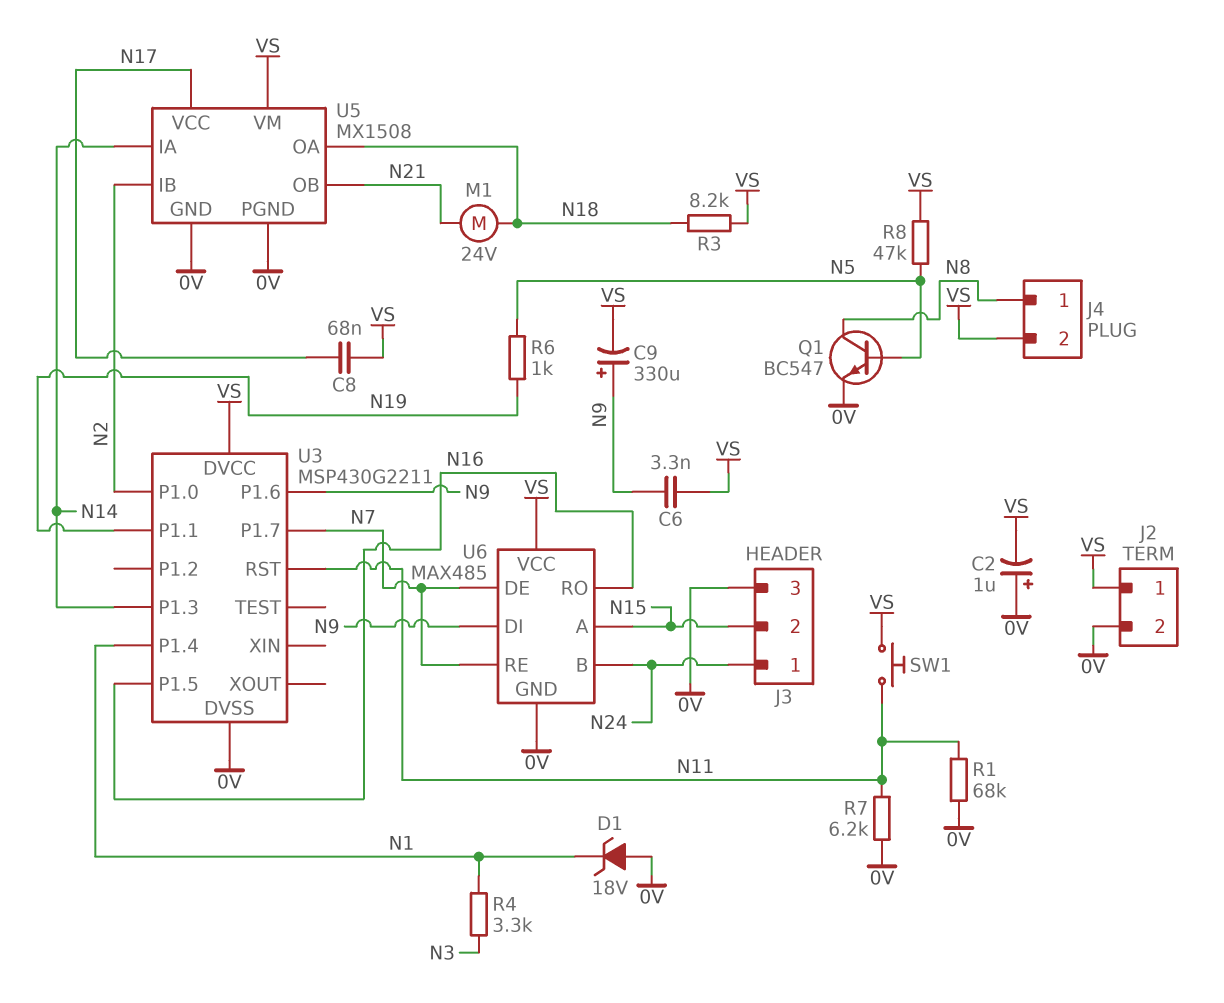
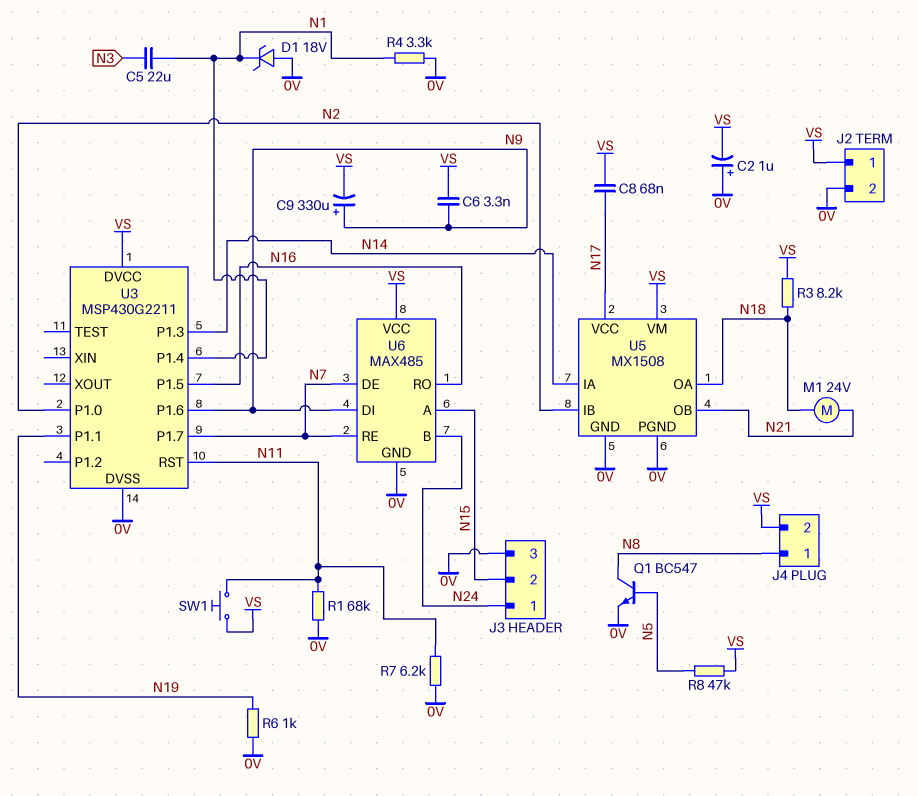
C5: none -> 22uF (N1, N3)
R4: 3.3k (N1, N3) -> 3.3k (0V, N1)
R6: 1k (N5, N19) -> 1k (0V, N19)

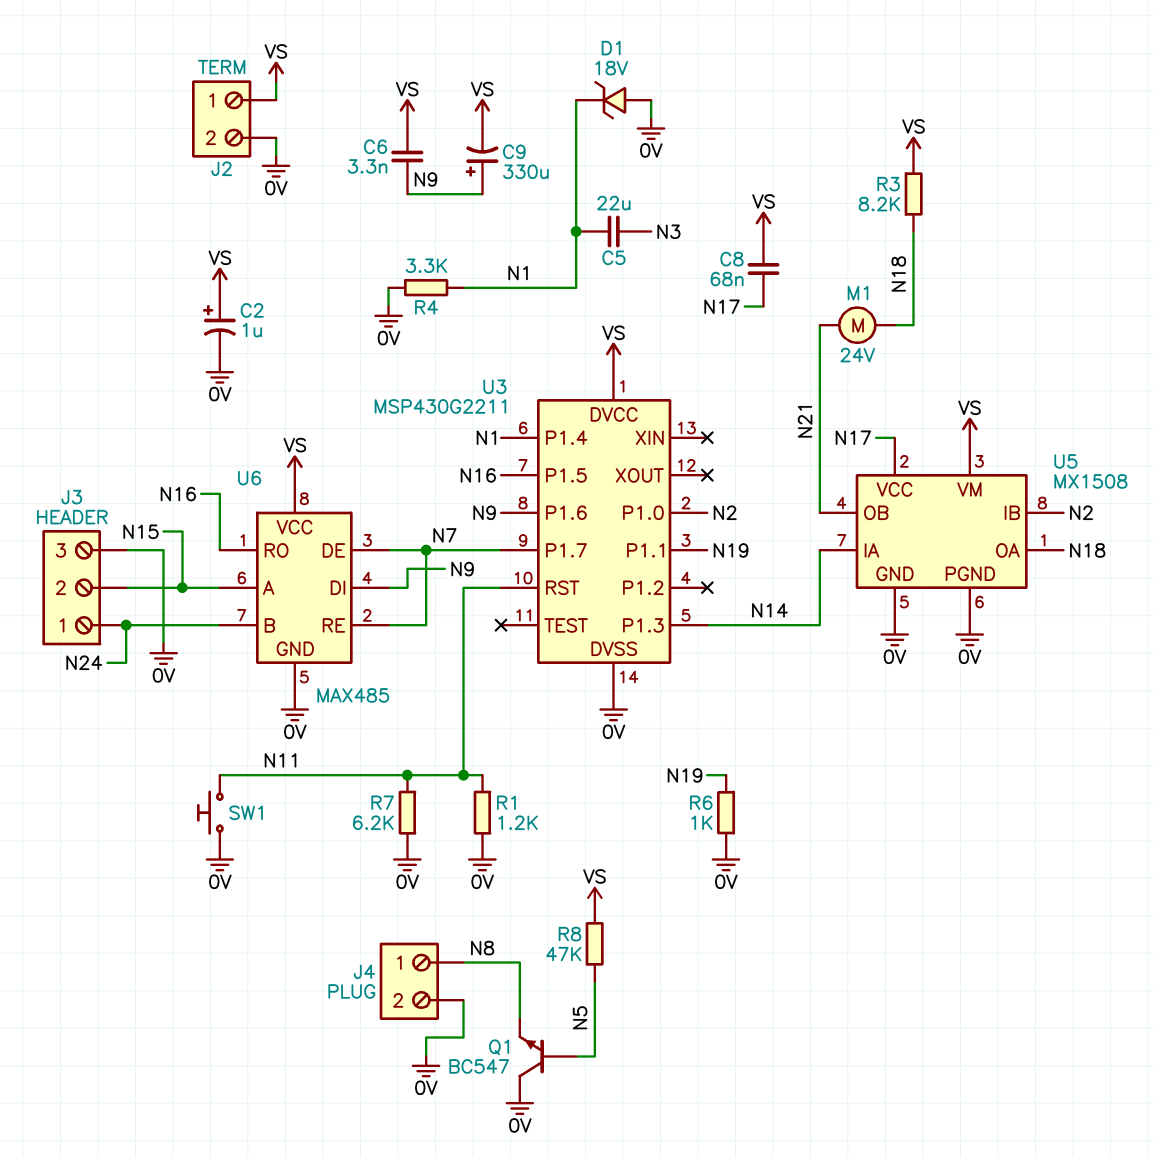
C2: 1uF (plus 0V, minus VS) -> 1uF (plus VS, minus 0V)
J4 pin 2: VS -> 0V
Q1: NPN BC547 (B N5, C N8, E 0V) -> NPN BC547 (B N5, C 0V, E N8)
R1: 68k (0V, N11) -> 1.2k (0V, N11)
SW1: button (N11, VS) -> button (0V, N11)

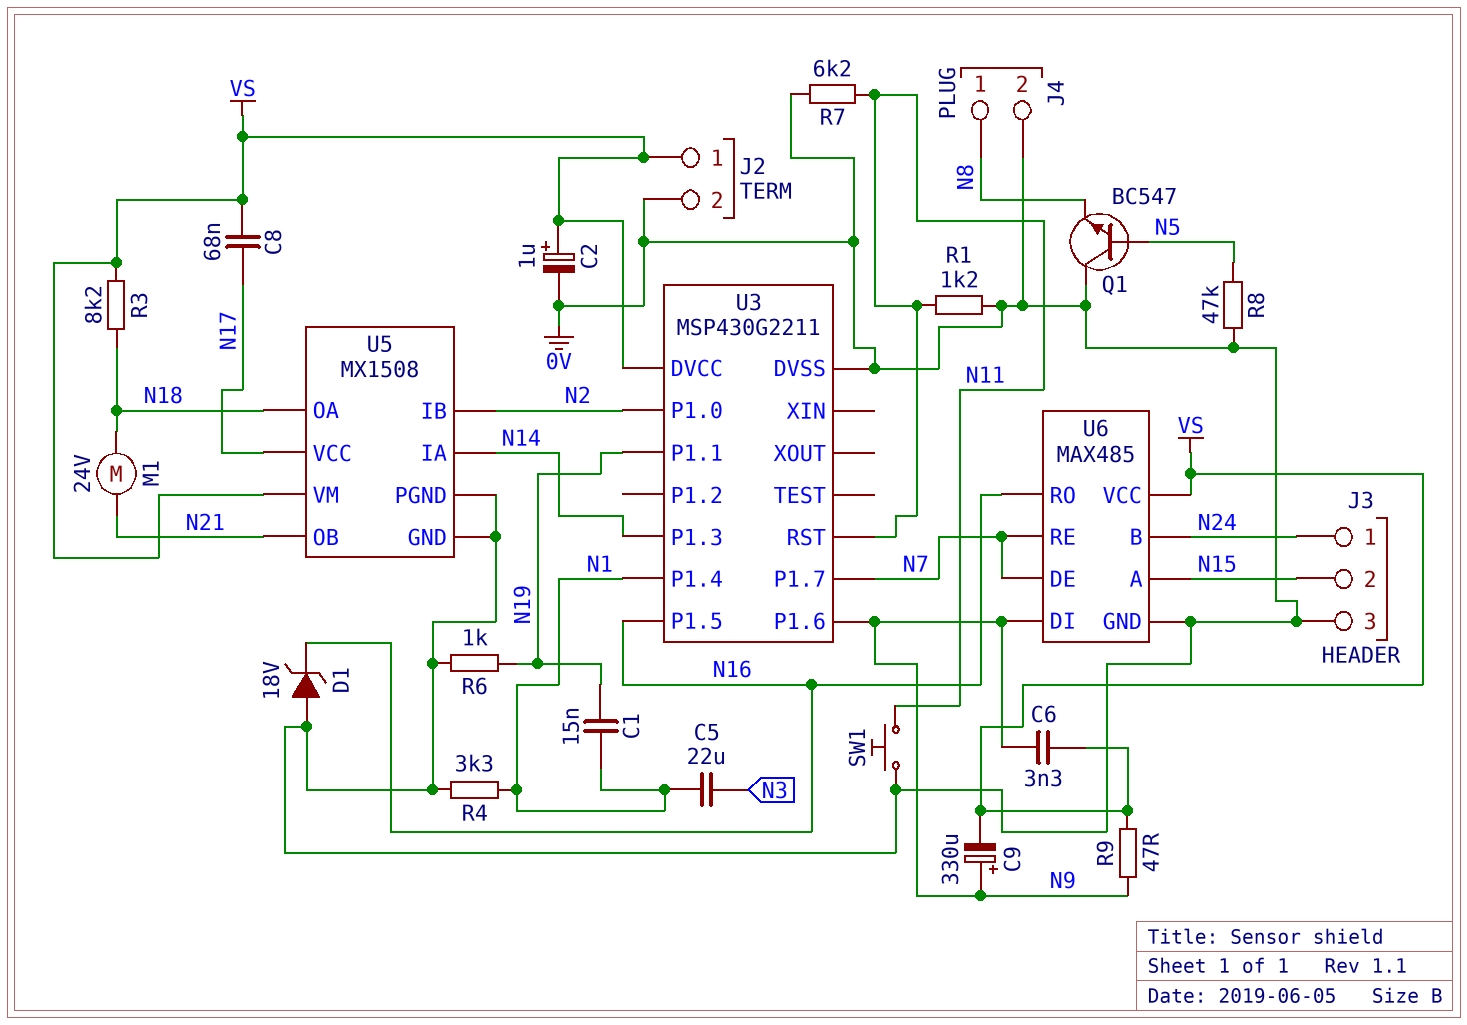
C1: none -> 15nF (N1, N19)
D1: zener 18V (A 0V, K N1) -> zener 18V (A 0V, K N16)
R8: 47k (N5, VS) -> 47k (0V, N5)
R9: none -> 47 (N9, VS)

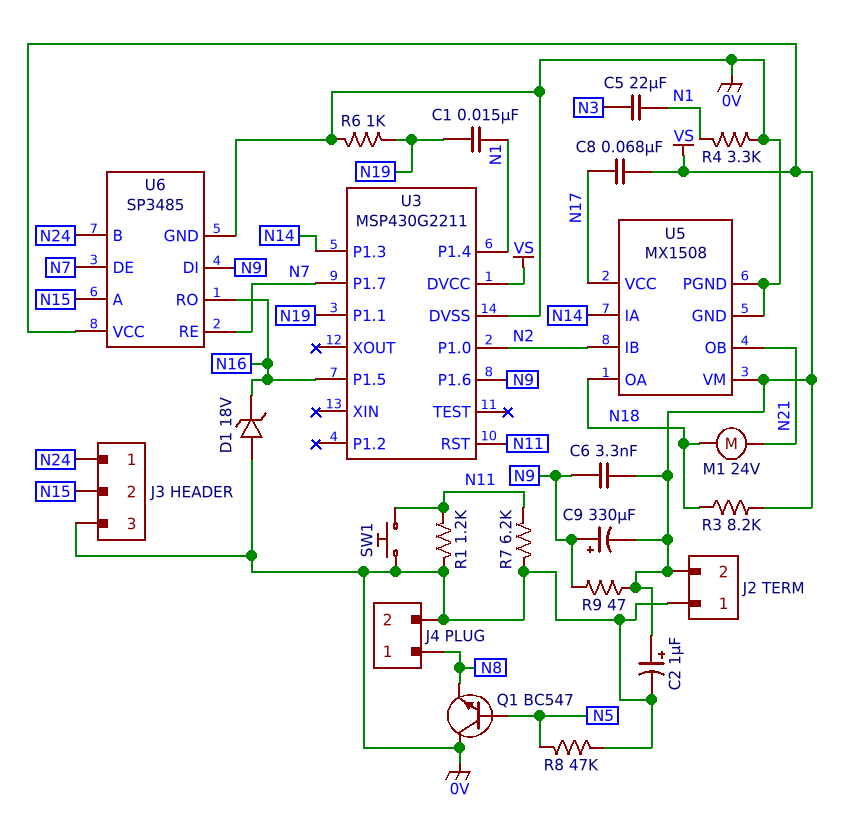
J2 pin 1: VS -> 0V
J2 pin 2: 0V -> VS
U6: MAX485 -> SP3485

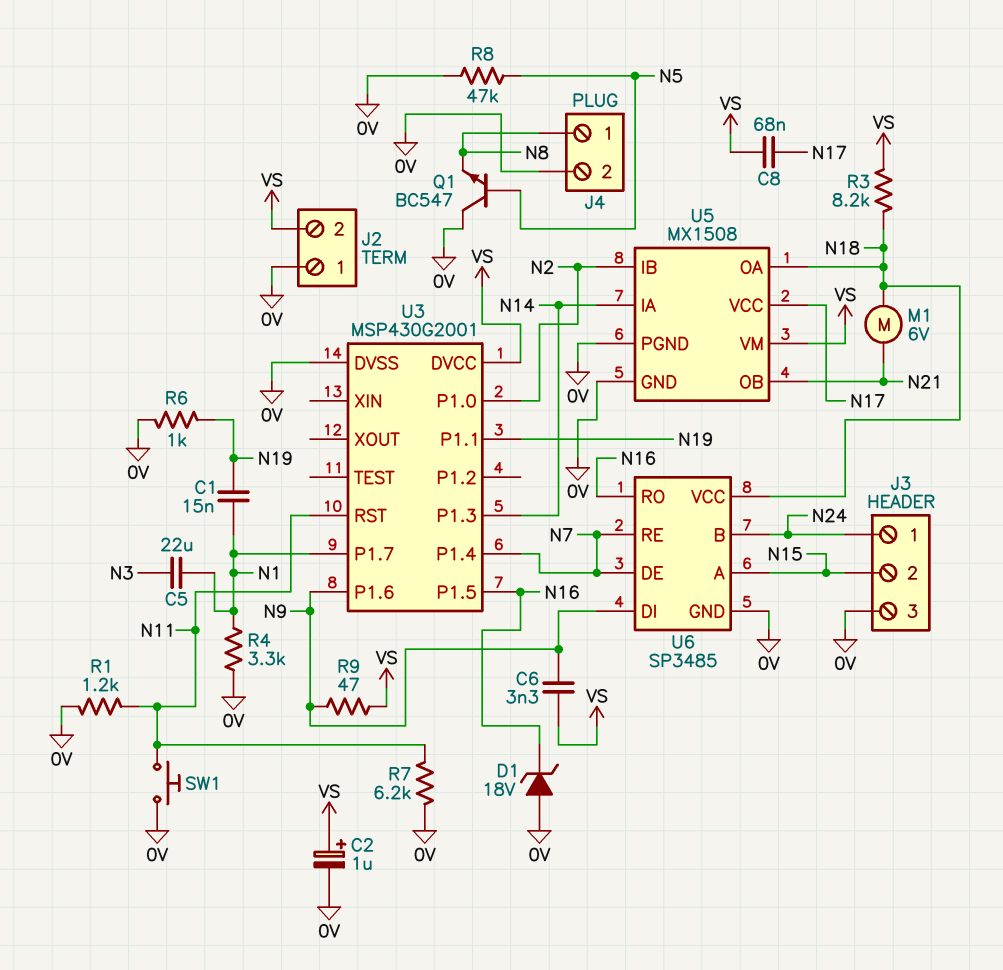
C9: 330uF (plus N9, minus VS) -> none
M1: motor 24V (N18, N21) -> motor 6V (N18, N21)
U3: MSP430G2211 -> MSP430G2001
U3 pin P1.4: N1 -> N7
U3 pin P1.7: N7 -> N1
U6 pin VCC: VS -> N18

